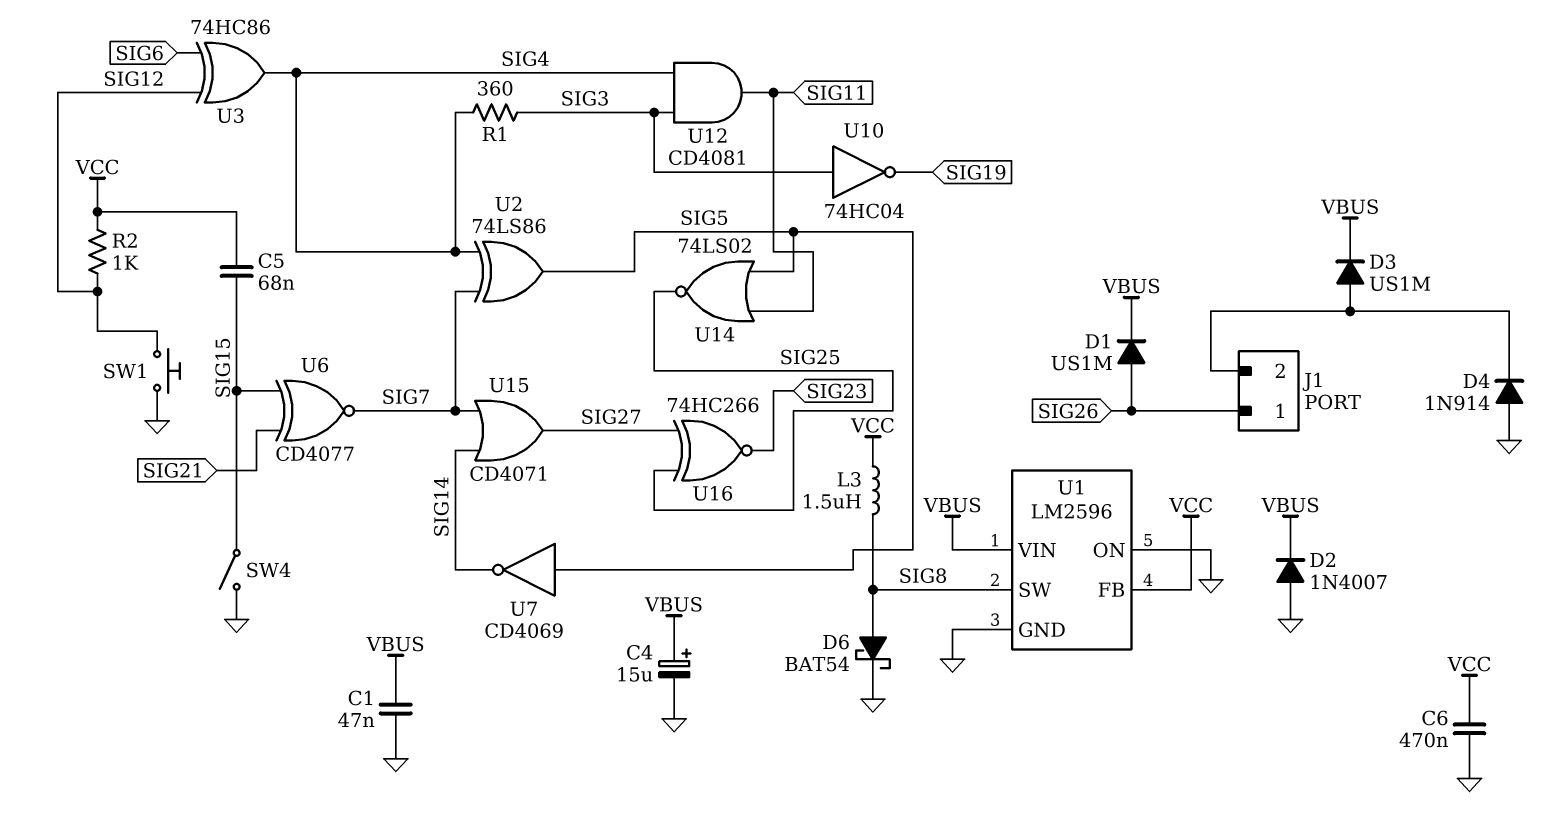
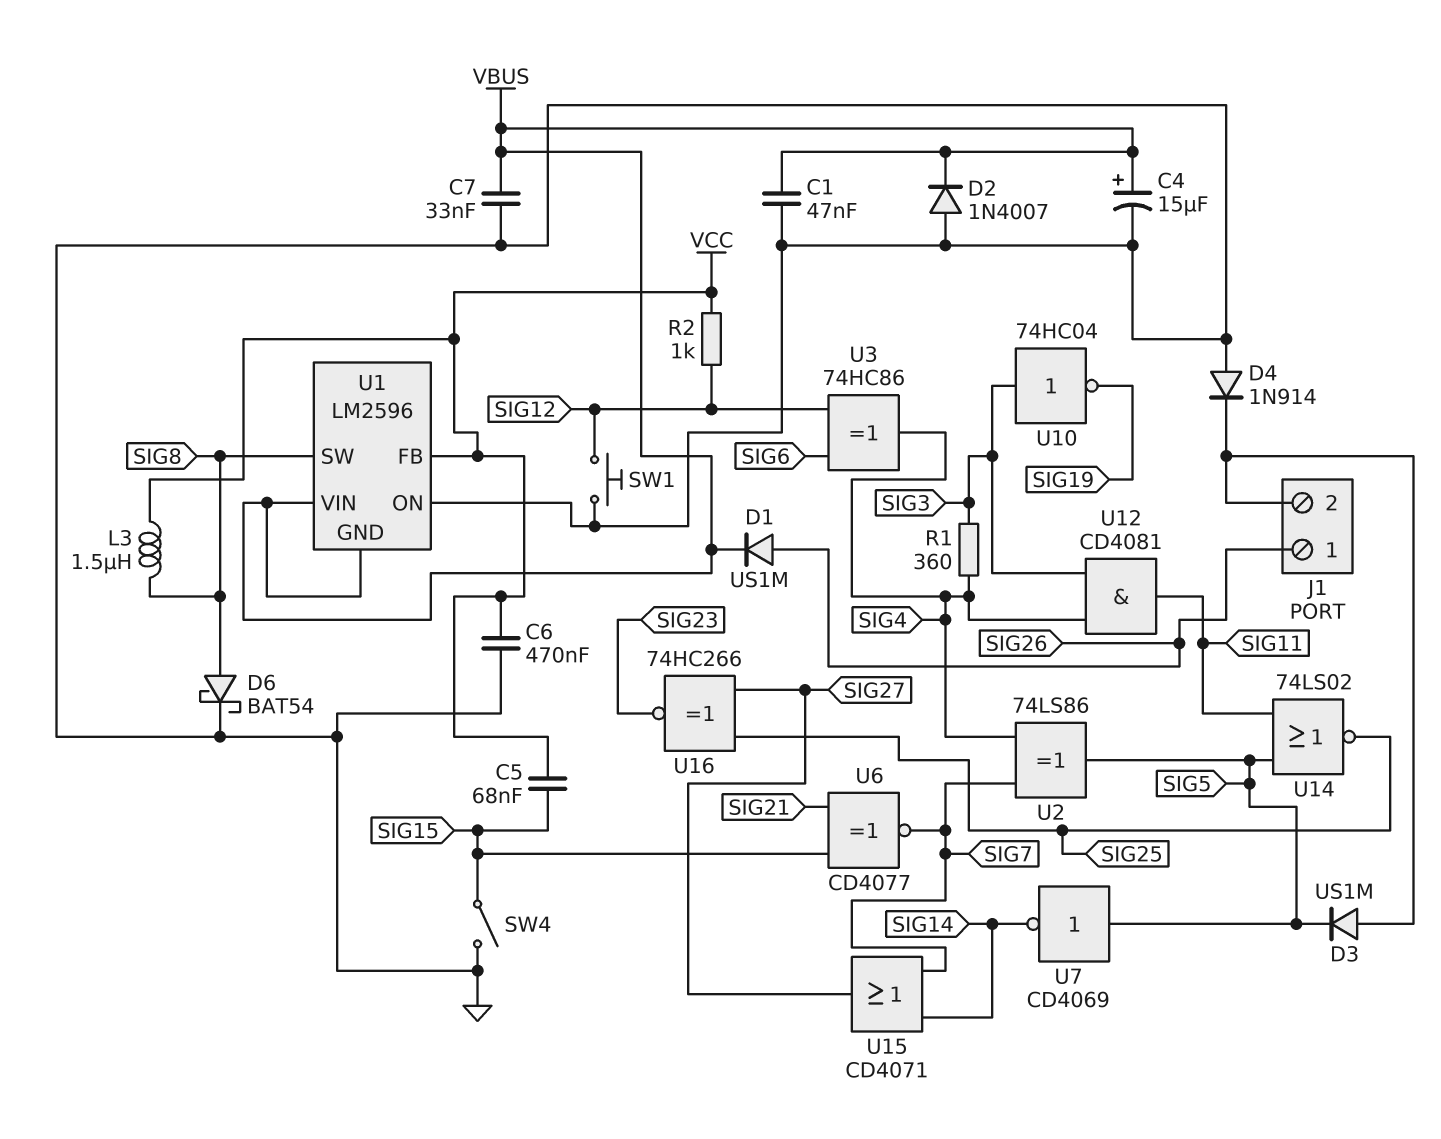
C7: none -> 33nF (GND, VBUS)
D3: diode US1M (A J1/2, K VBUS) -> diode US1M (A J1/2, K SIG5)
U1 pin GND: GND -> VBUS

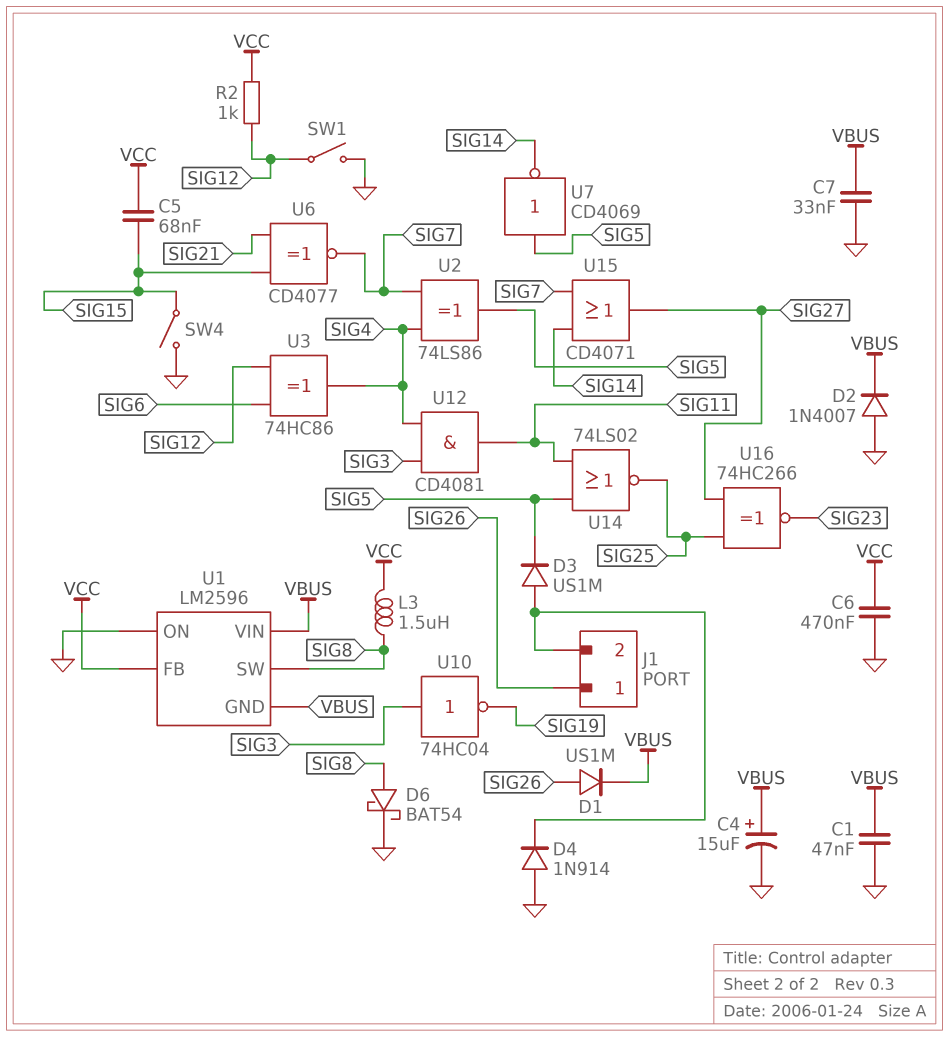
R1: 360 (SIG3, SIG4) -> none
SW1: button (GND, SIG12) -> switch (GND, SIG12)

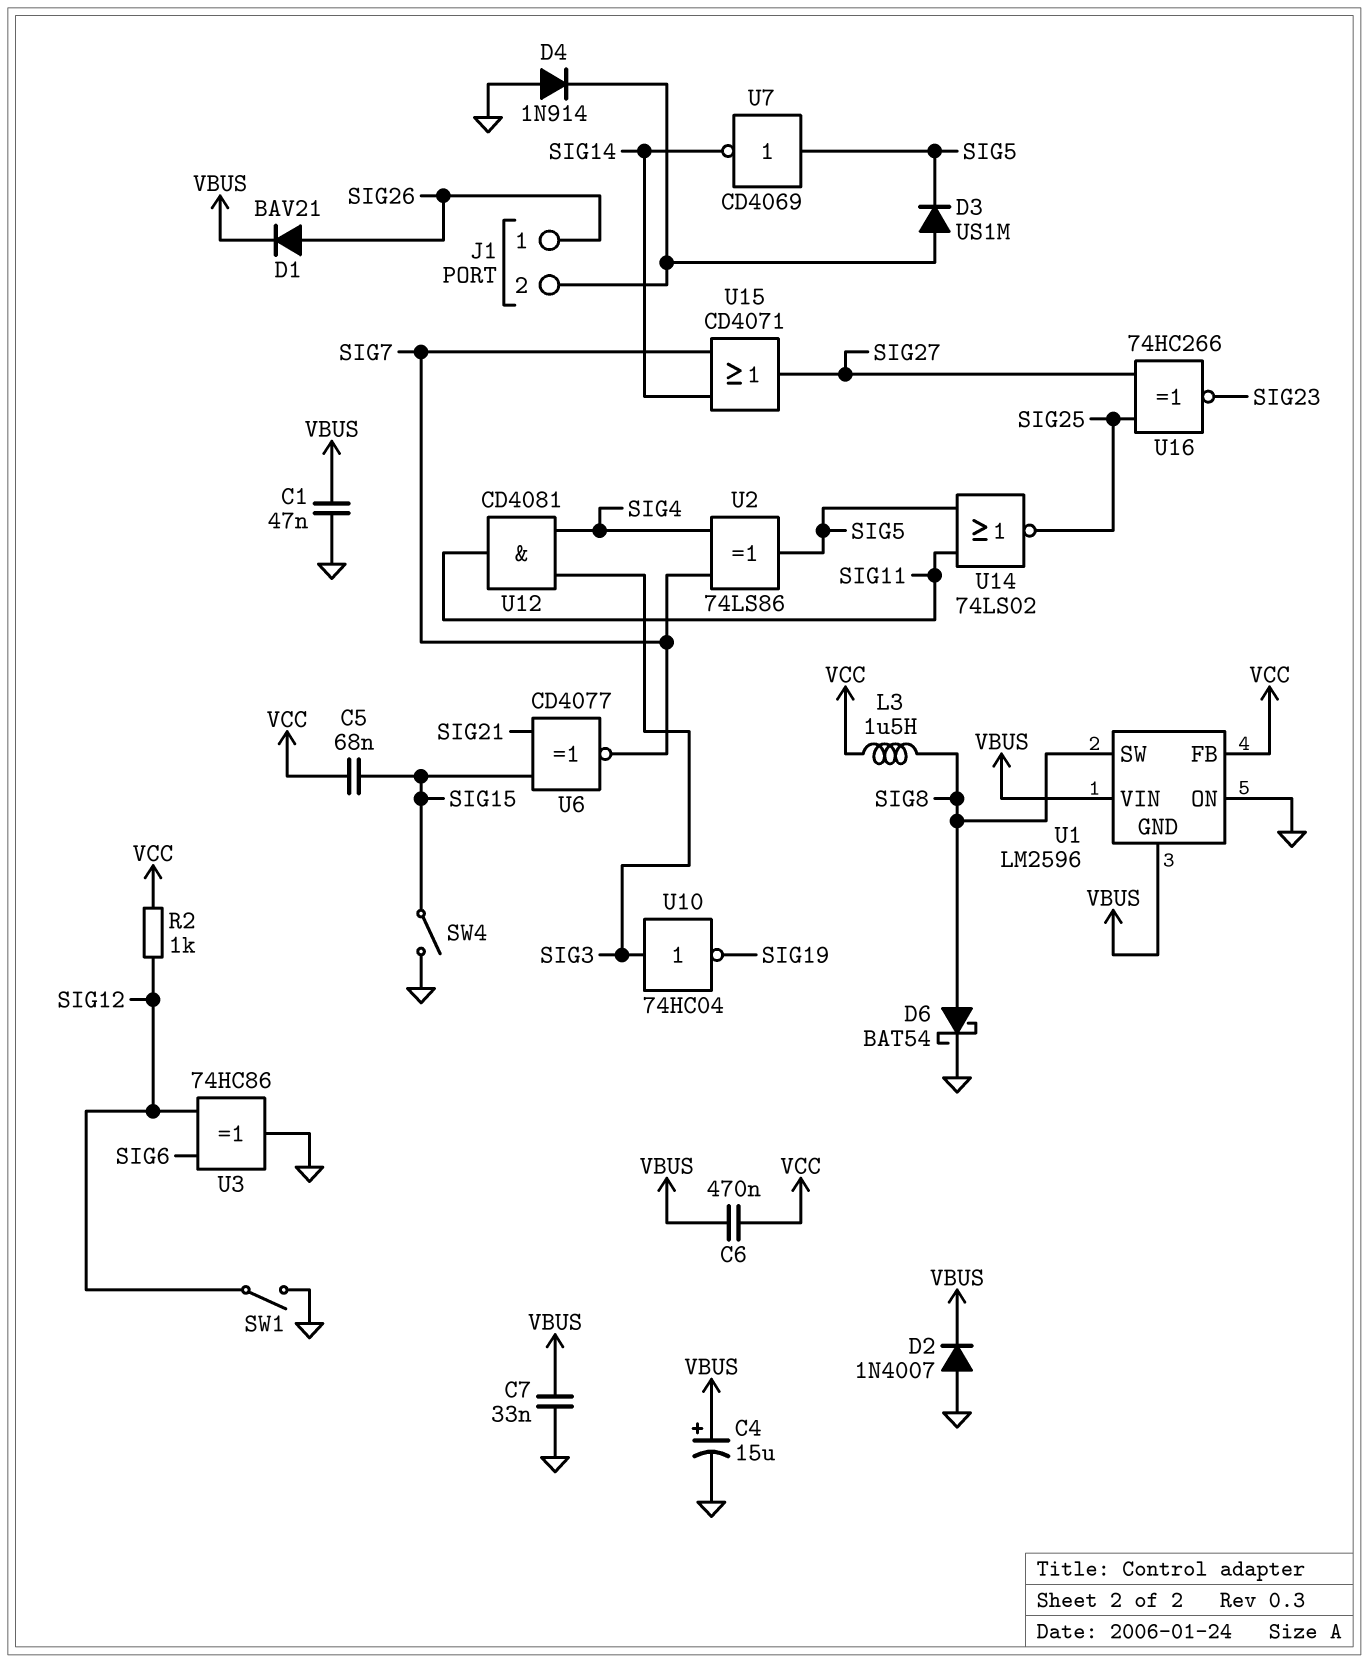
C6: 470nF (GND, VCC) -> 470nF (VBUS, VCC)
D1: diode US1M (A SIG26, K VBUS) -> diode BAV21 (A SIG26, K VBUS)
U3: XOR 74HC86 (in SIG6, in SIG12, out SIG4) -> XOR 74HC86 (in SIG6, in SIG12, out GND)

